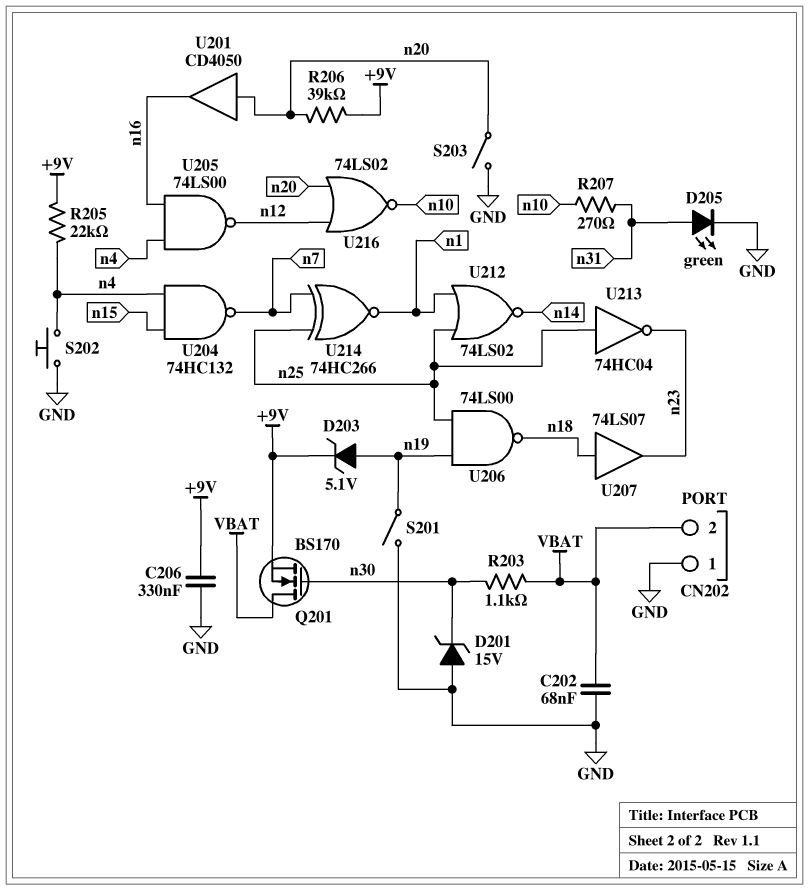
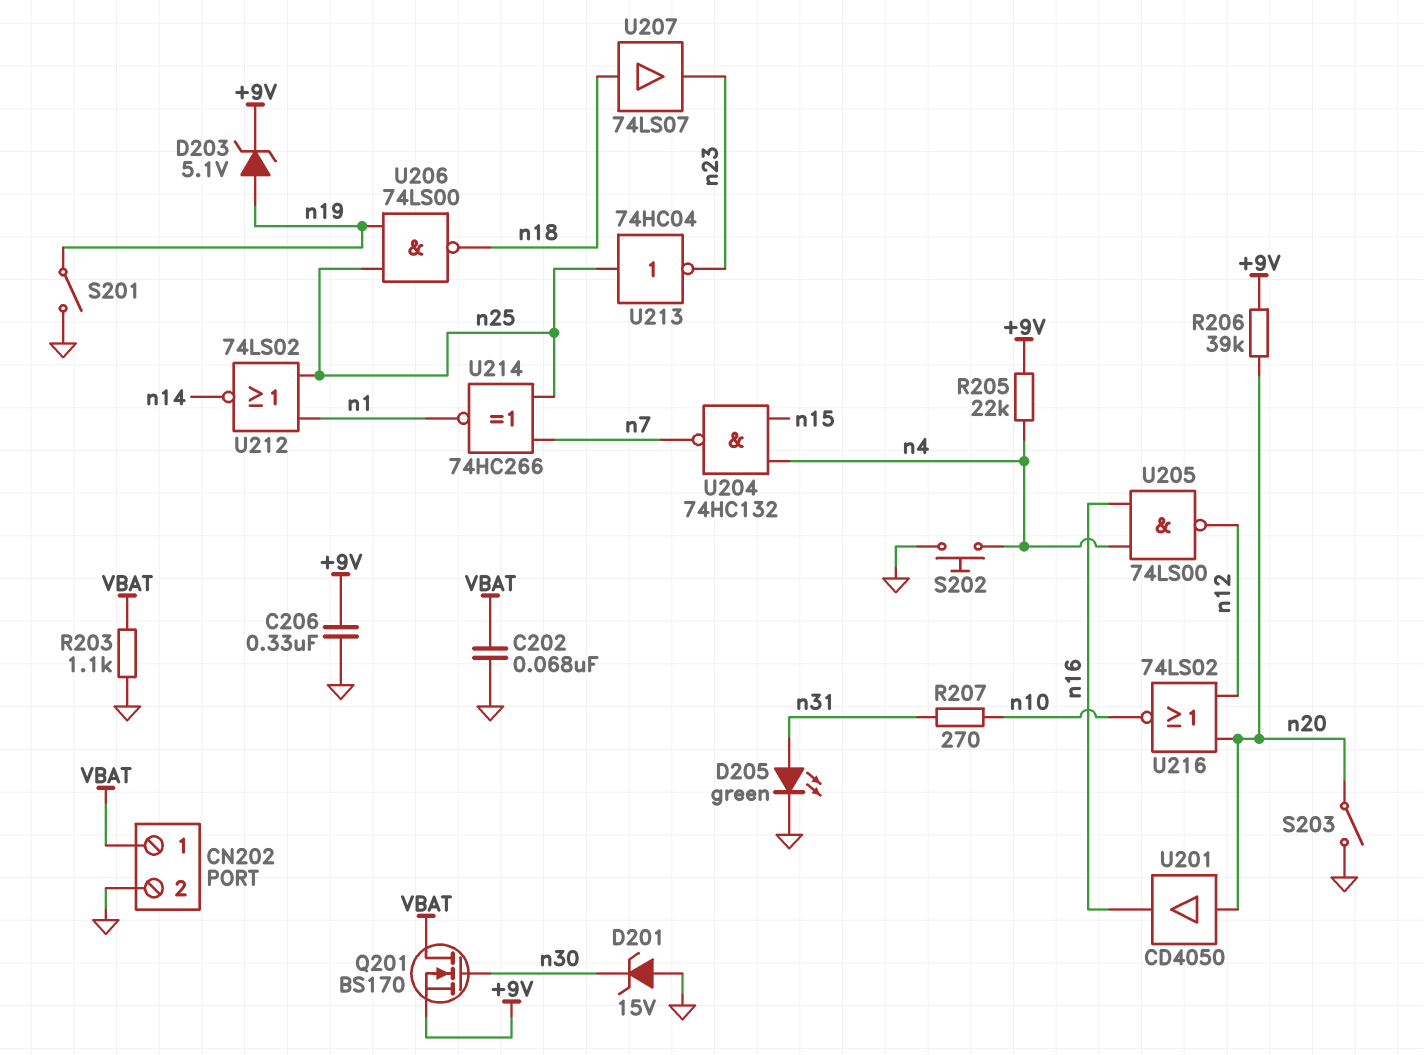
CN202 pin 1: GND -> VBAT
CN202 pin 2: VBAT -> GND
R203: 1.1k (VBAT, n30) -> 1.1k (GND, VBAT)

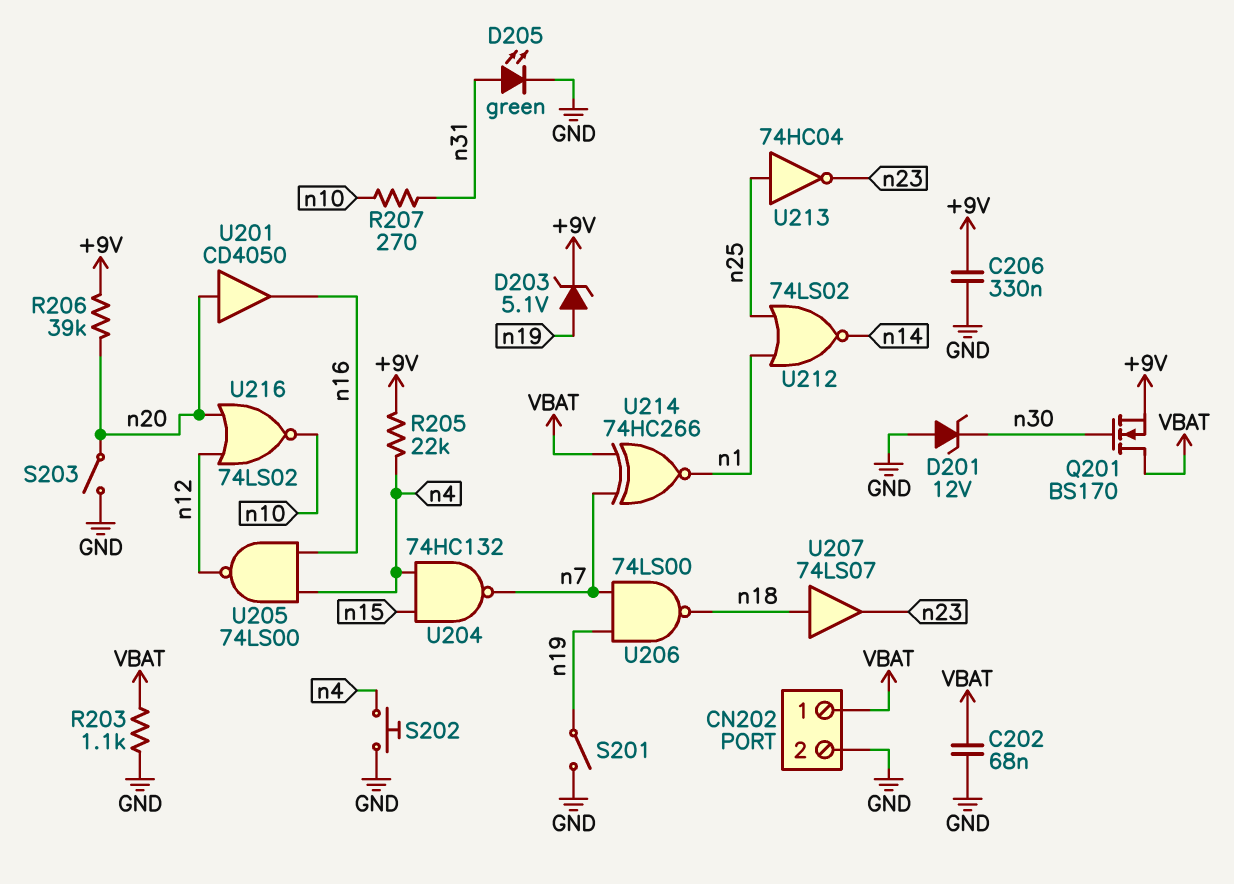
D201: zener 15V (A GND, K n30) -> zener 12V (A GND, K n30)
U206: NAND 74LS00 (in n19, in n25, out n18) -> NAND 74LS00 (in n7, in n19, out n18)
U214: XNOR 74HC266 (in n7, in n25, out n1) -> XNOR 74HC266 (in VBAT, in n7, out n1)

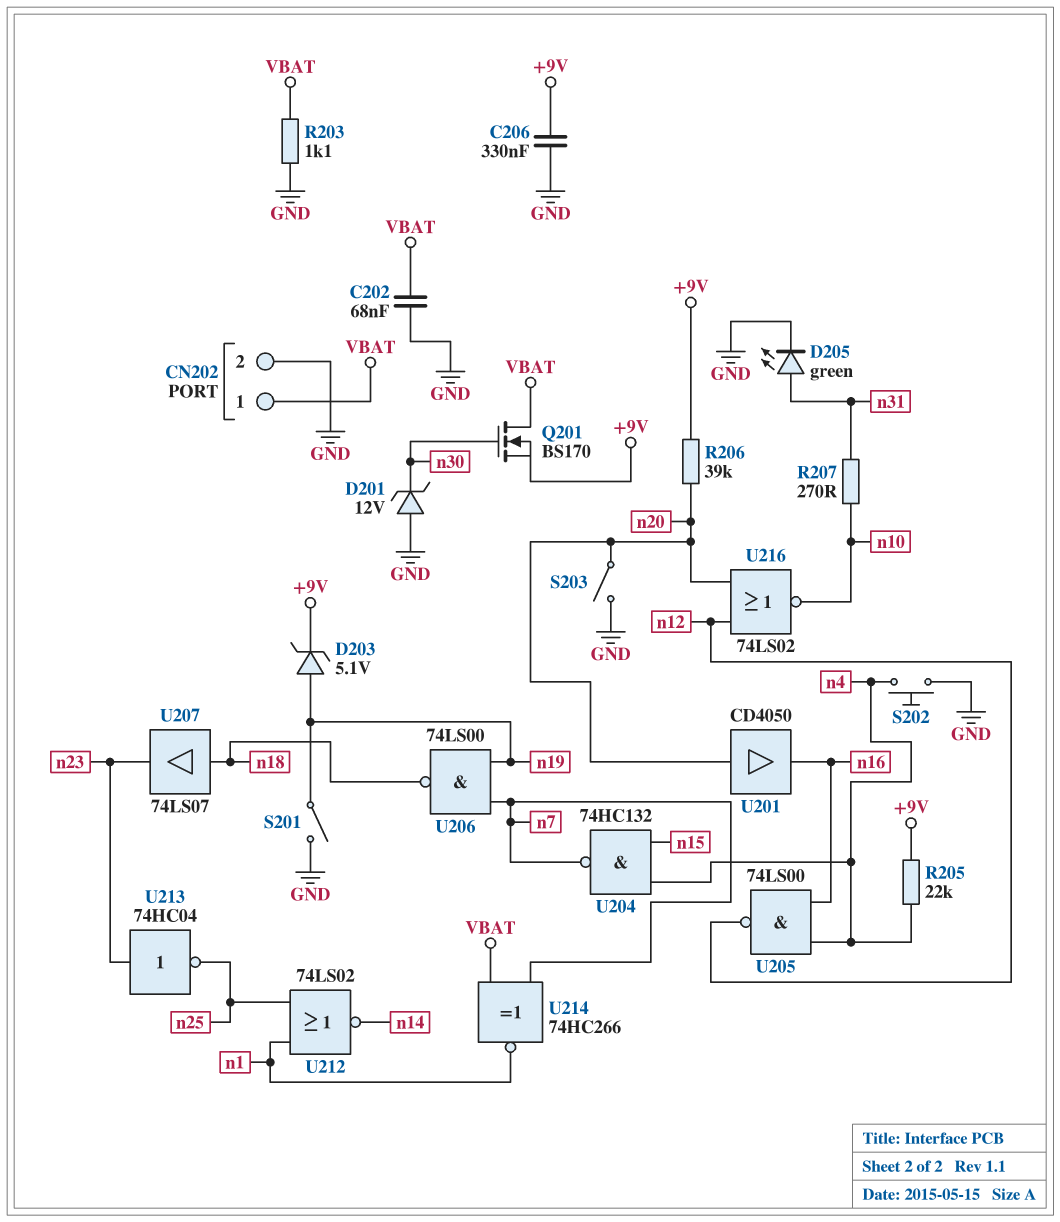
U213: NOT 74HC04 (in n25, out n23) -> NOT 74HC04 (in n23, out n25)

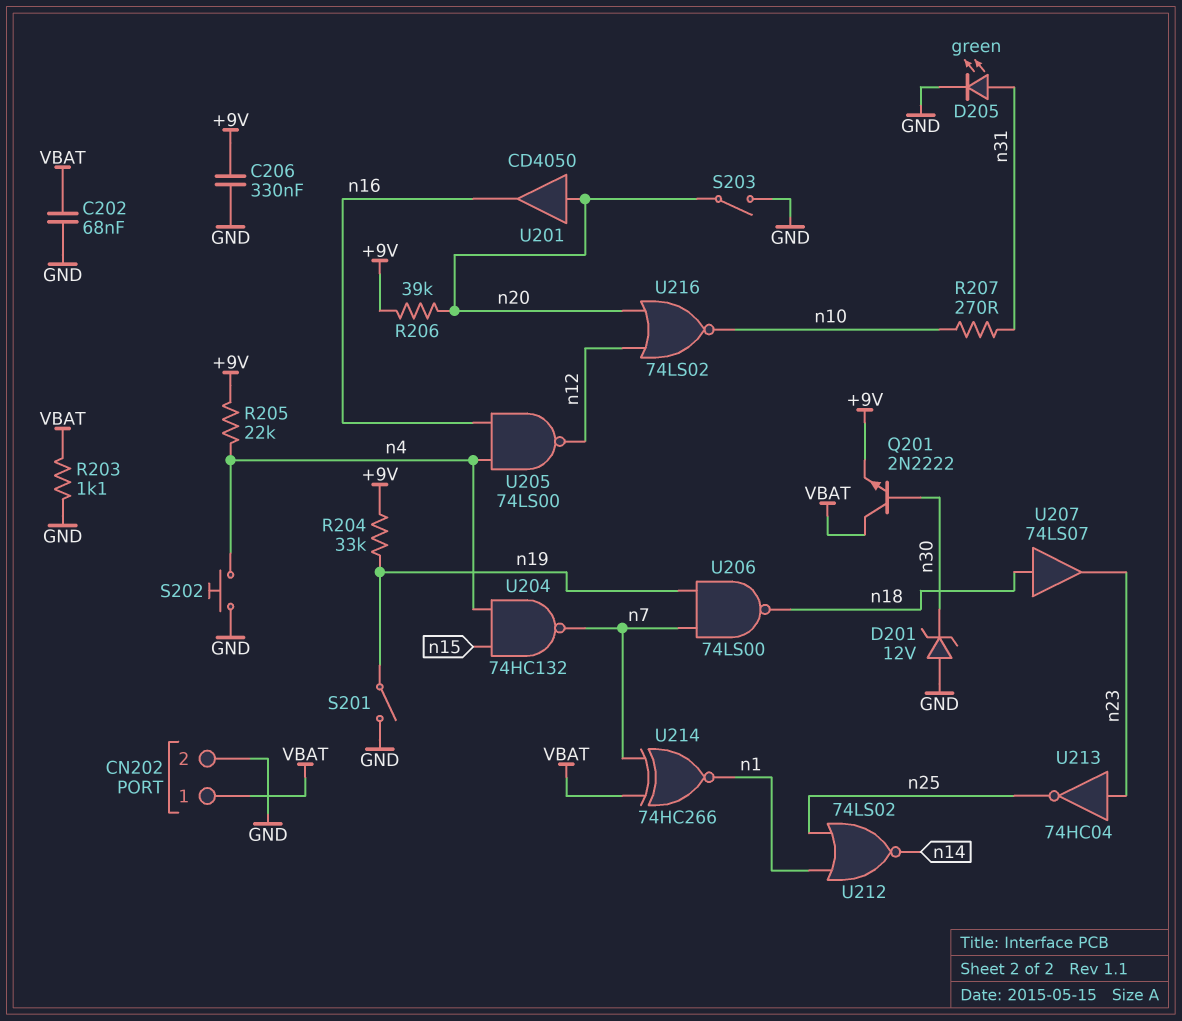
D203: zener 5.1V (A n19, K +9V) -> none
Q201: NMOS BS170 (G n30, D VBAT, S +9V) -> NPN 2N2222 (B n30, C VBAT, E +9V)
R204: none -> 33k (+9V, n19)

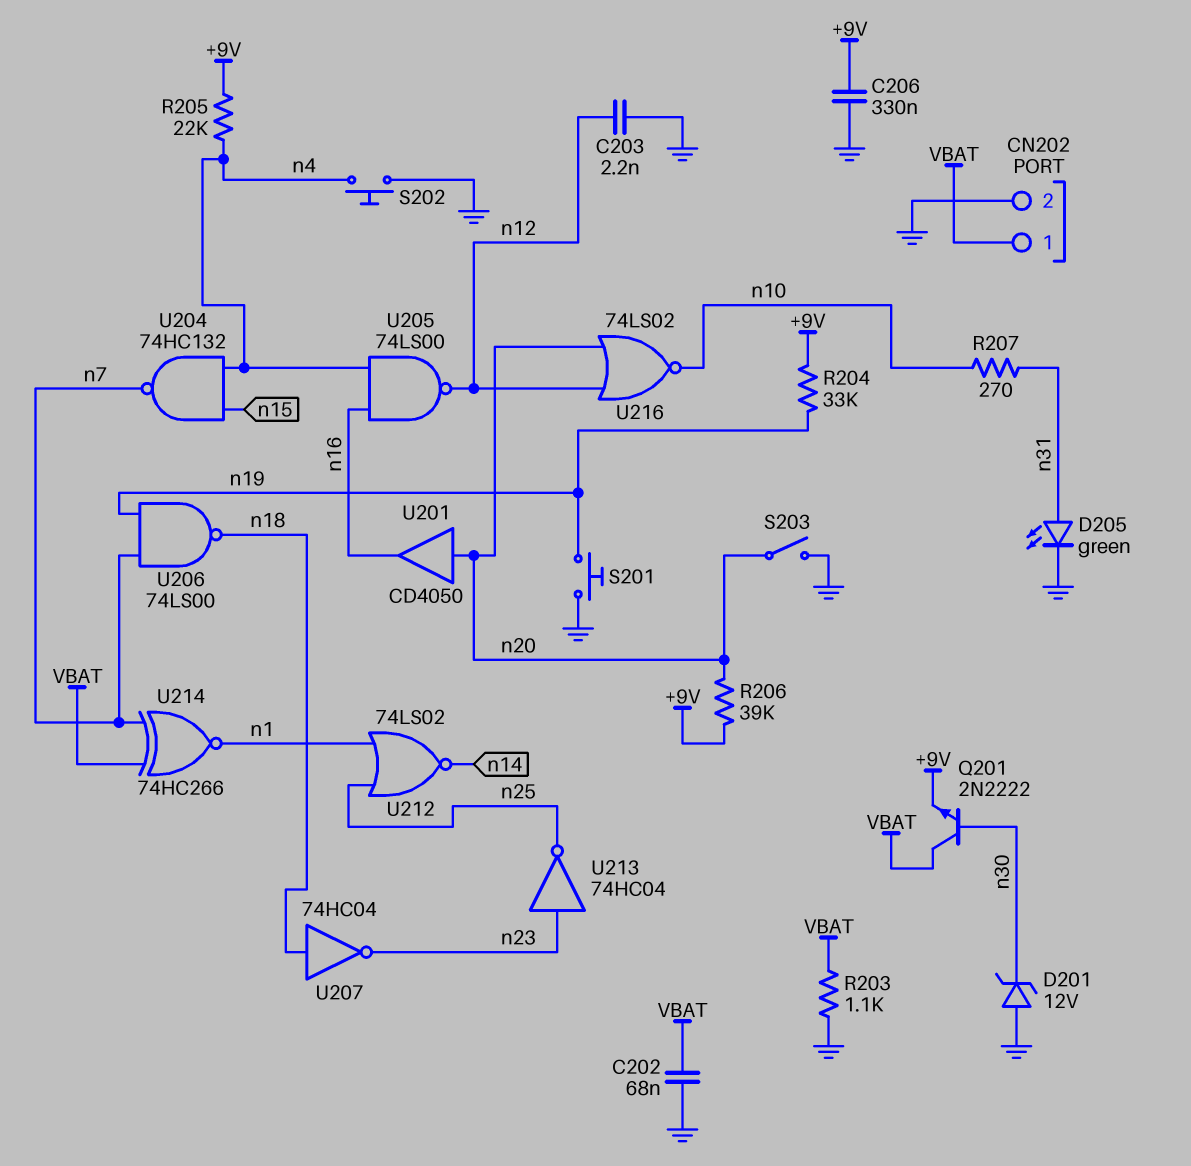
C203: none -> 2.2nF (GND, n12)
S201: switch (GND, n19) -> button (GND, n19)
U207: buffer 74LS07 (in n18, out n23) -> NOT 74HC04 (in n18, out n23)

